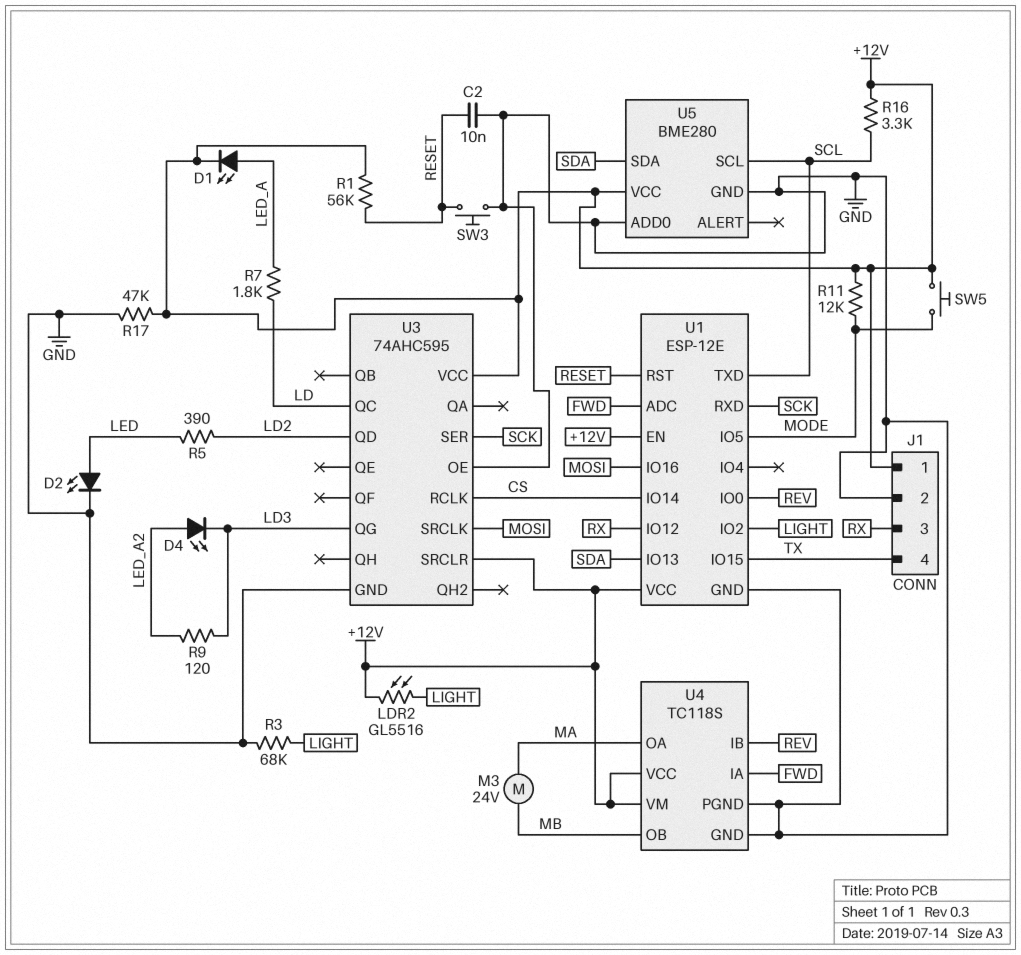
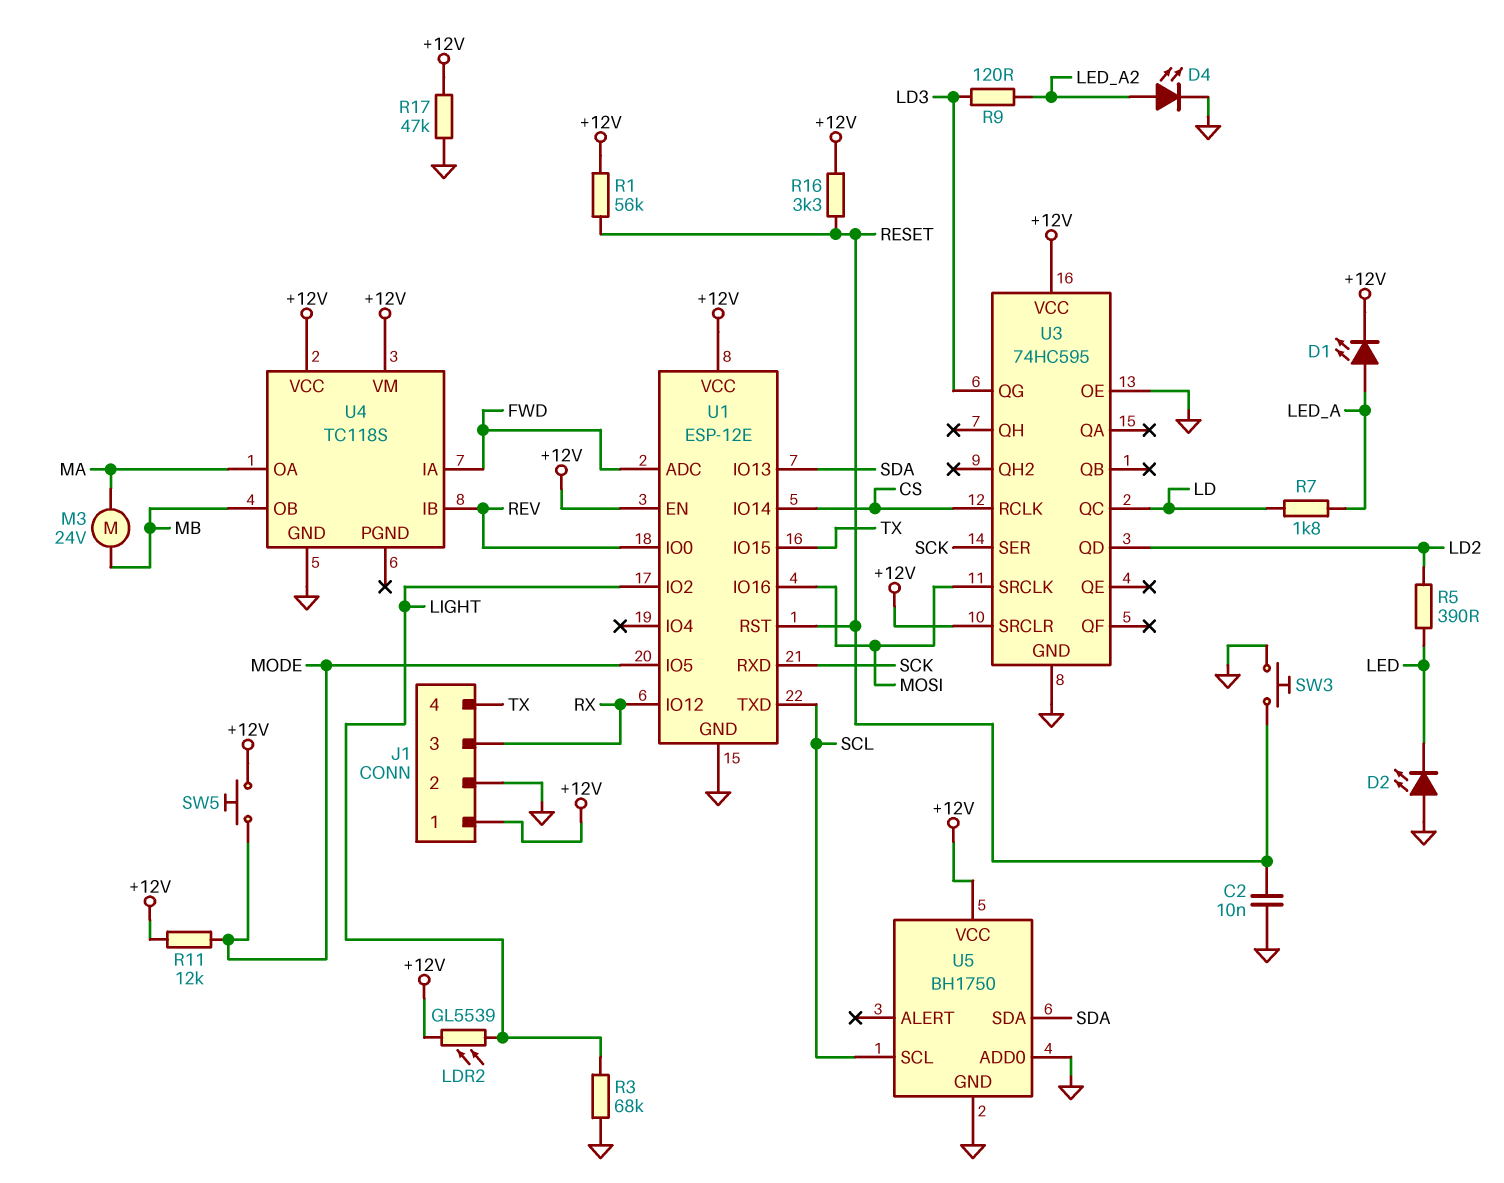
D2: LED (A LED, K GND) -> LED (A GND, K LED)
D4: LED (A LED_A2, K LD3) -> LED (A LED_A2, K GND)
LDR2: GL5516 (+12V, LIGHT) -> GL5539 (+12V, LIGHT)
R16: 3.3k (+12V, SCL) -> 3.3k (+12V, RESET)
U3: 74AHC595 -> 74HC595
U4 pin PGND: GND -> none
U5: BME280 -> BH1750

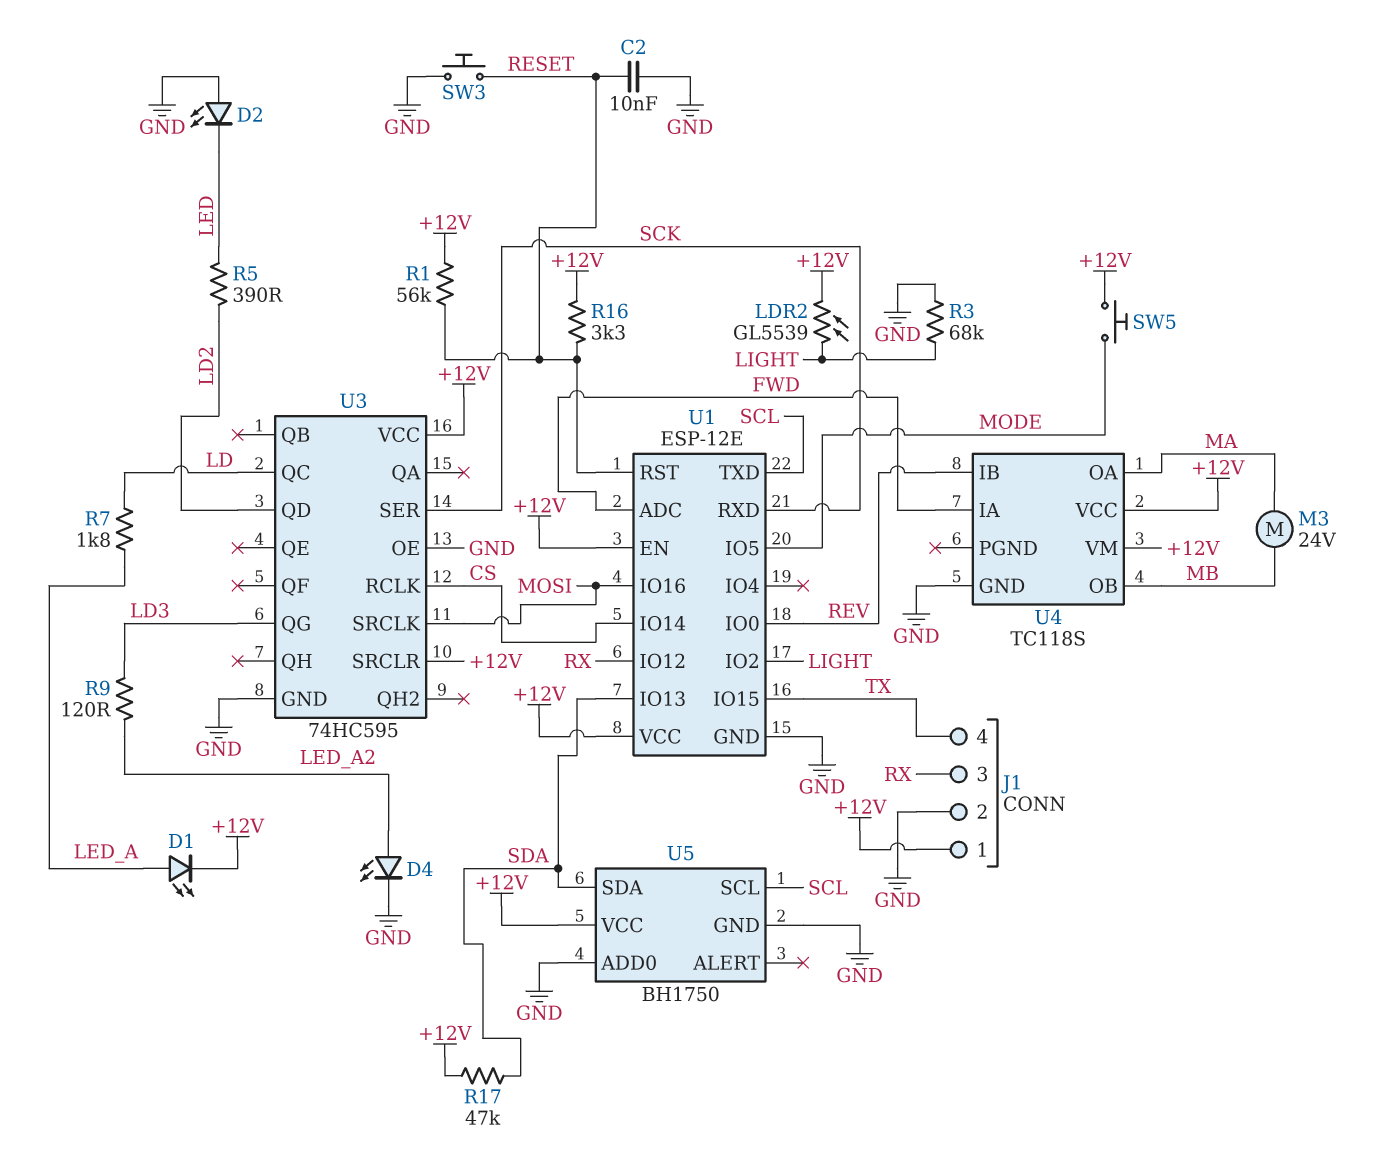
R11: 12k (+12V, MODE) -> none
R17: 47k (+12V, GND) -> 47k (+12V, SDA)

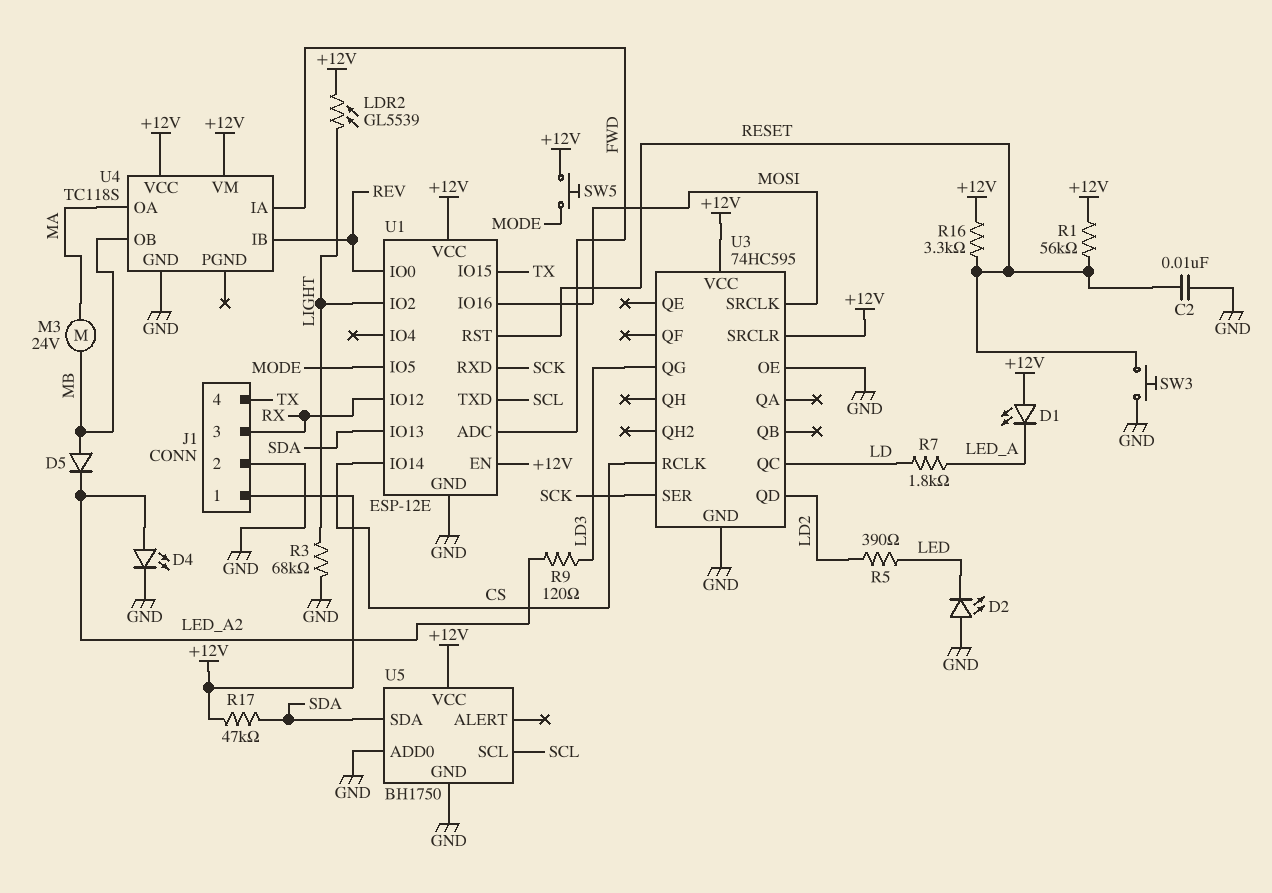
D1: LED (A LED_A, K +12V) -> LED (A +12V, K LED_A)
D5: none -> diode (A MB, K LED_A2)

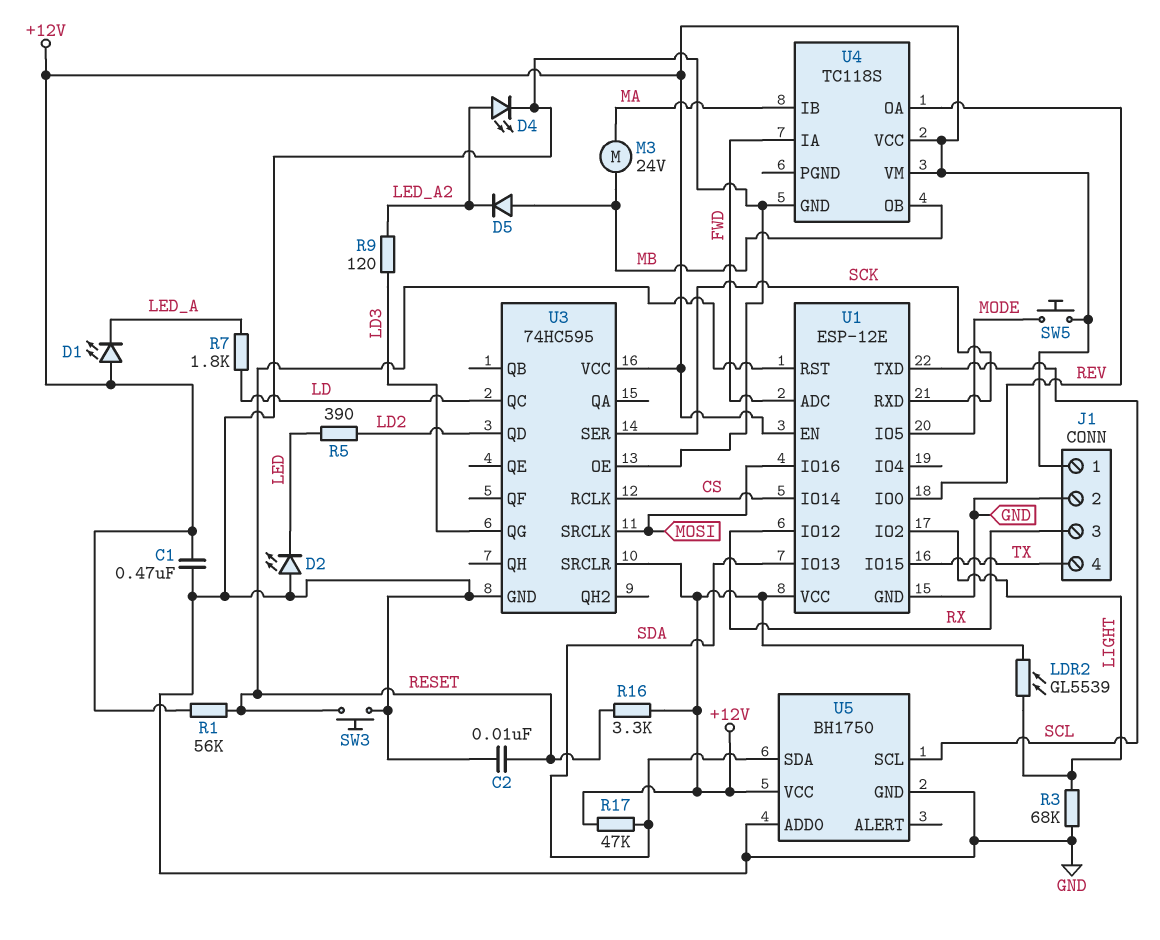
C1: none -> 470nF (+12V, GND)
U4 pin IB: REV -> MA
U4 pin OA: MA -> REV

